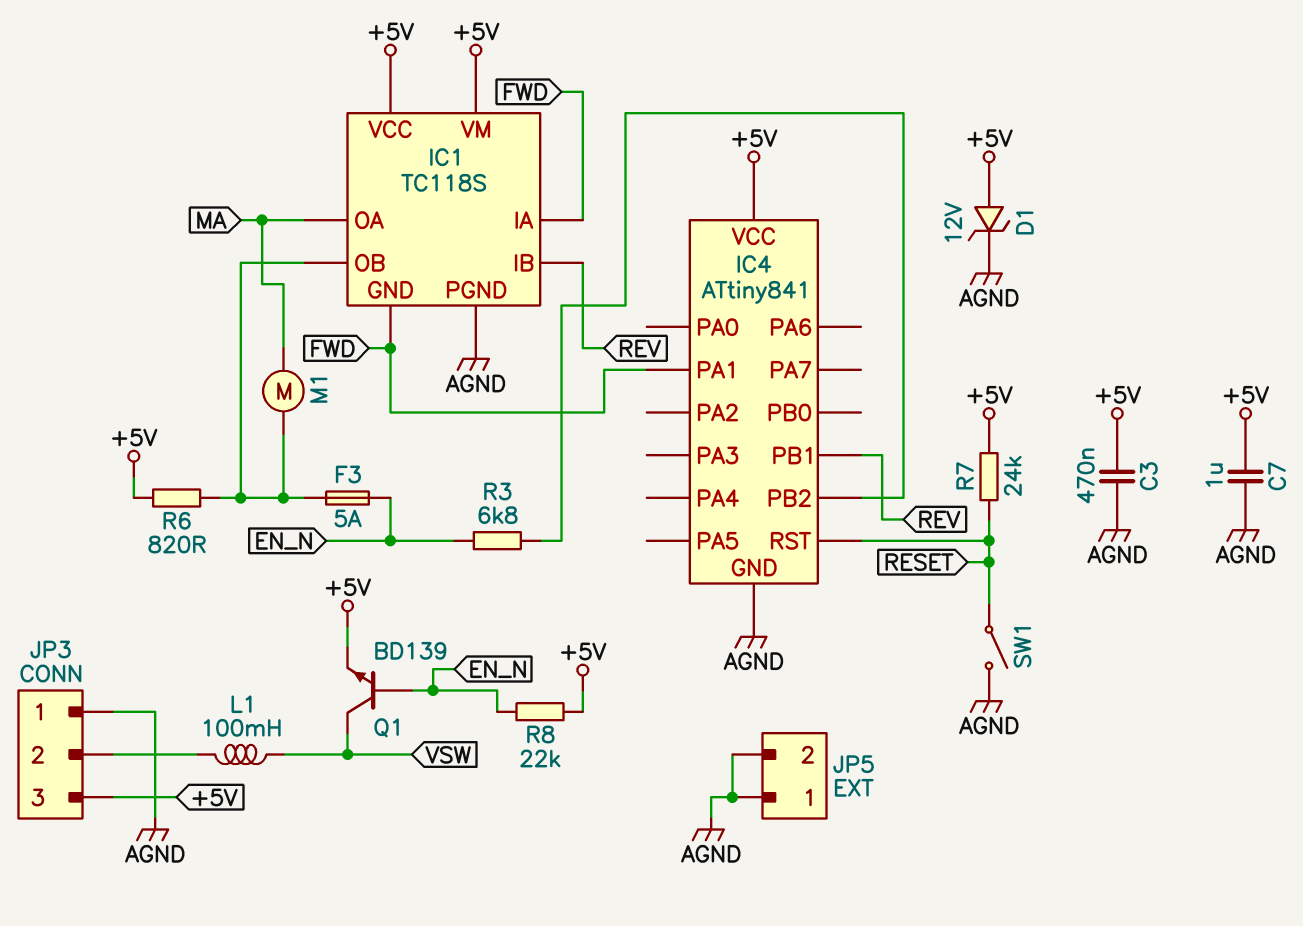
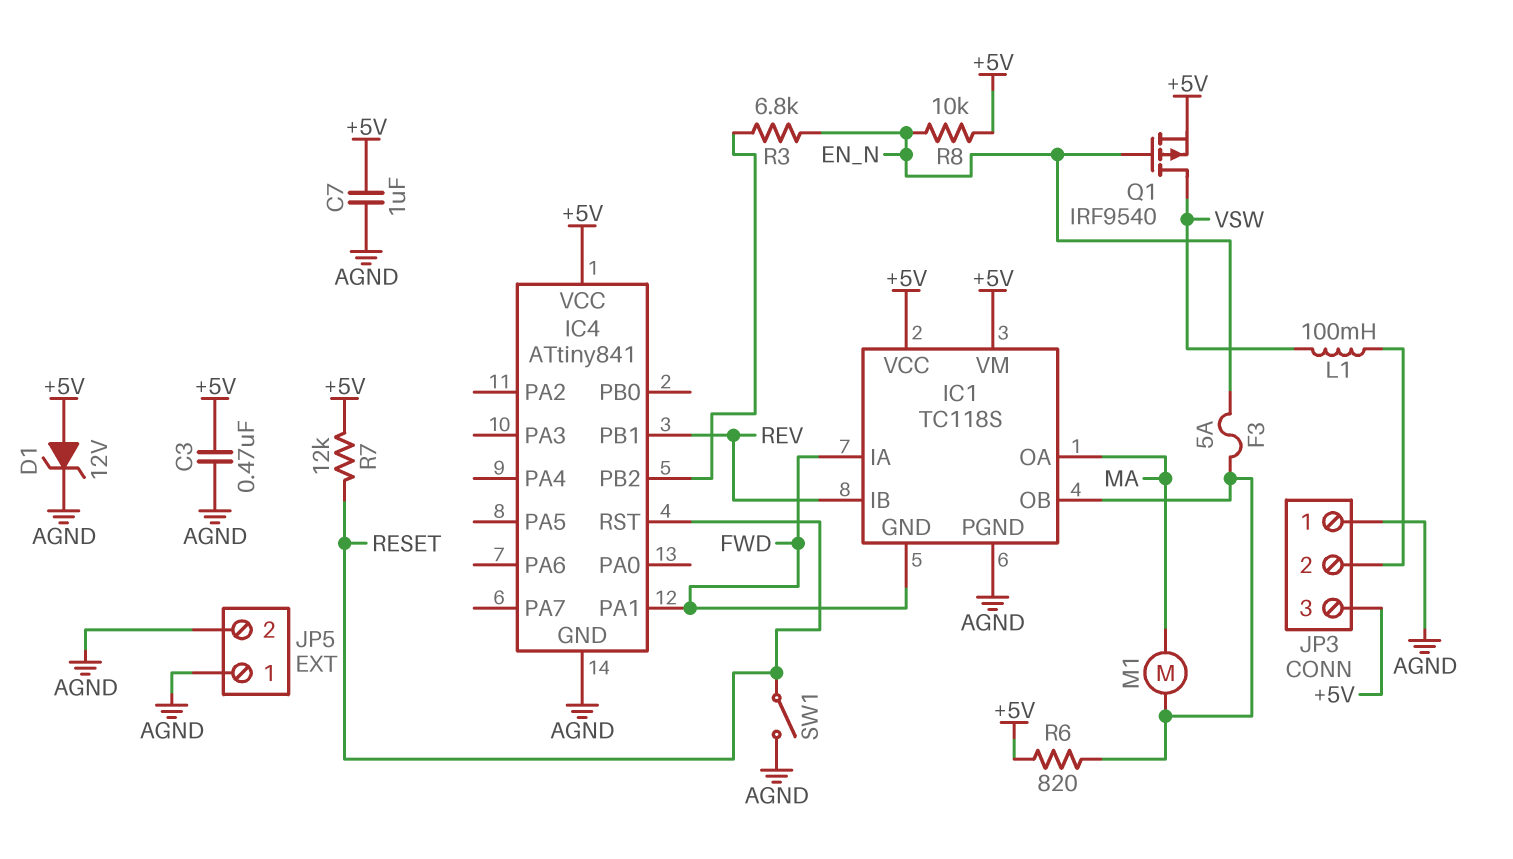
Q1: NPN BD139 (B EN_N, C VSW, E +5V) -> PMOS IRF9540 (G EN_N, D VSW, S +5V)
R7: 24k (+5V, RESET) -> 12k (+5V, RESET)
R8: 22k (+5V, EN_N) -> 10k (+5V, EN_N)

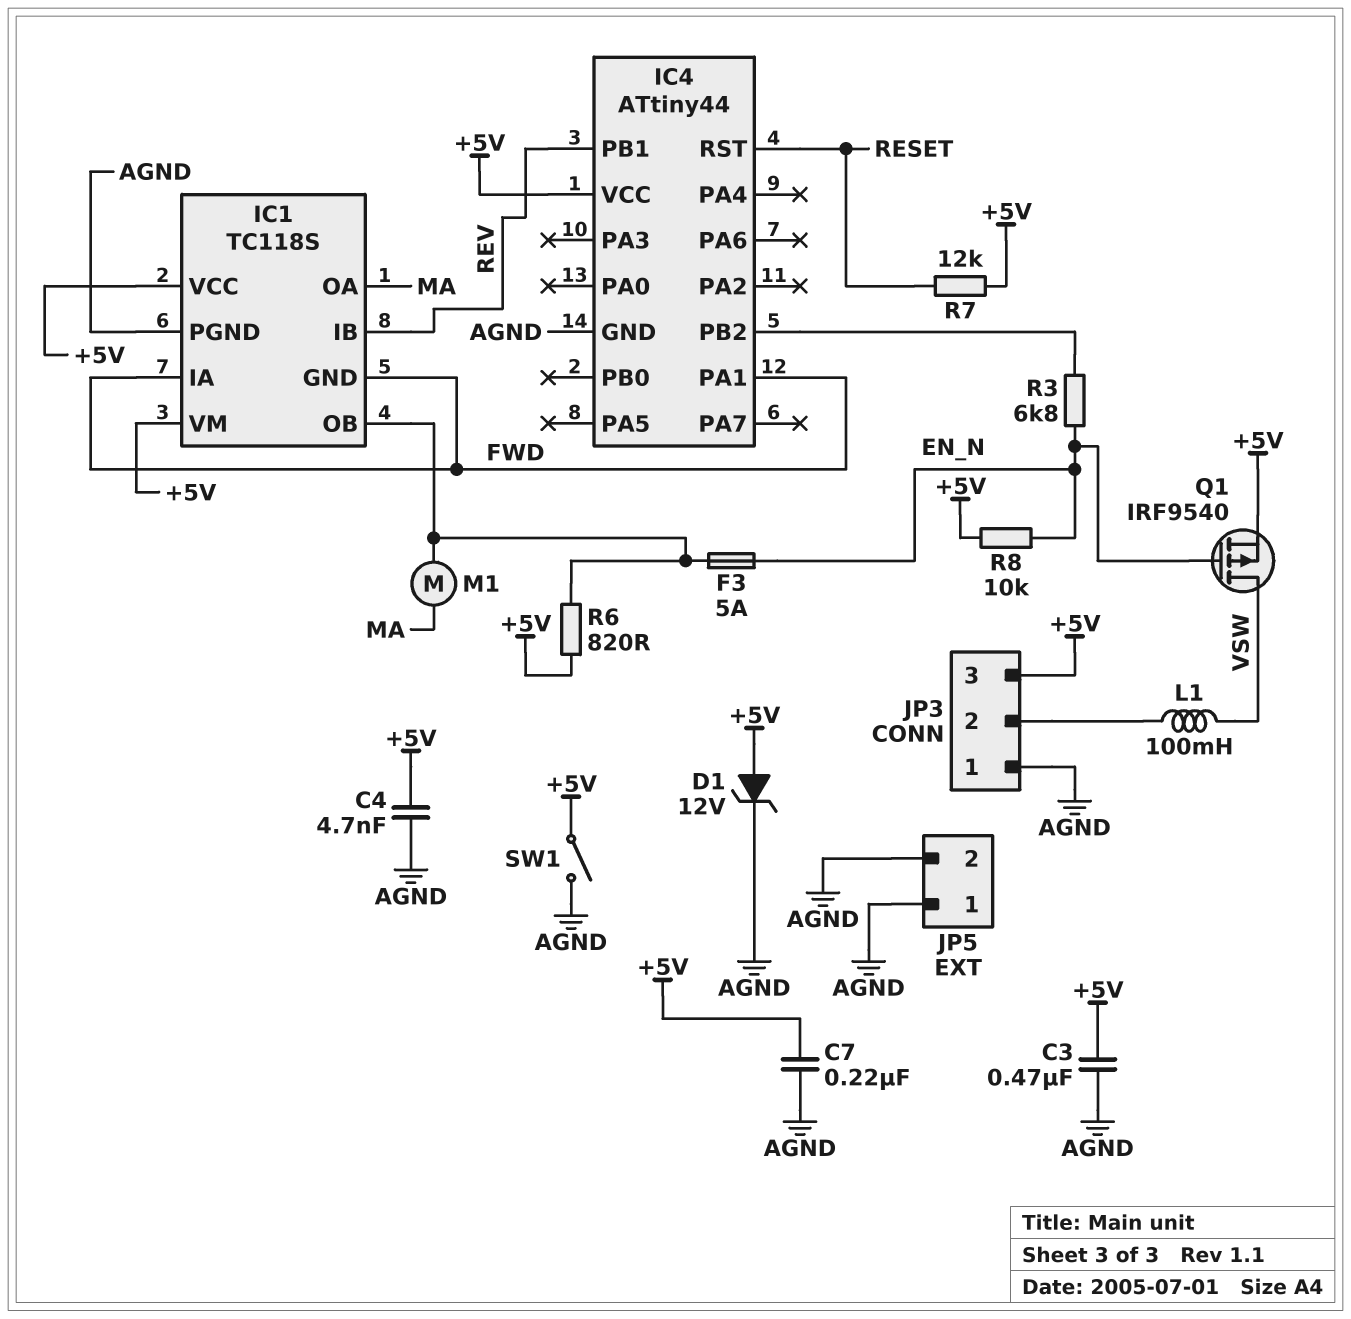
C4: none -> 4.7nF (+5V, AGND)
C7: 1uF (+5V, AGND) -> 220nF (+5V, AGND)
IC4: ATtiny841 -> ATtiny44
SW1: switch (AGND, RESET) -> switch (+5V, AGND)

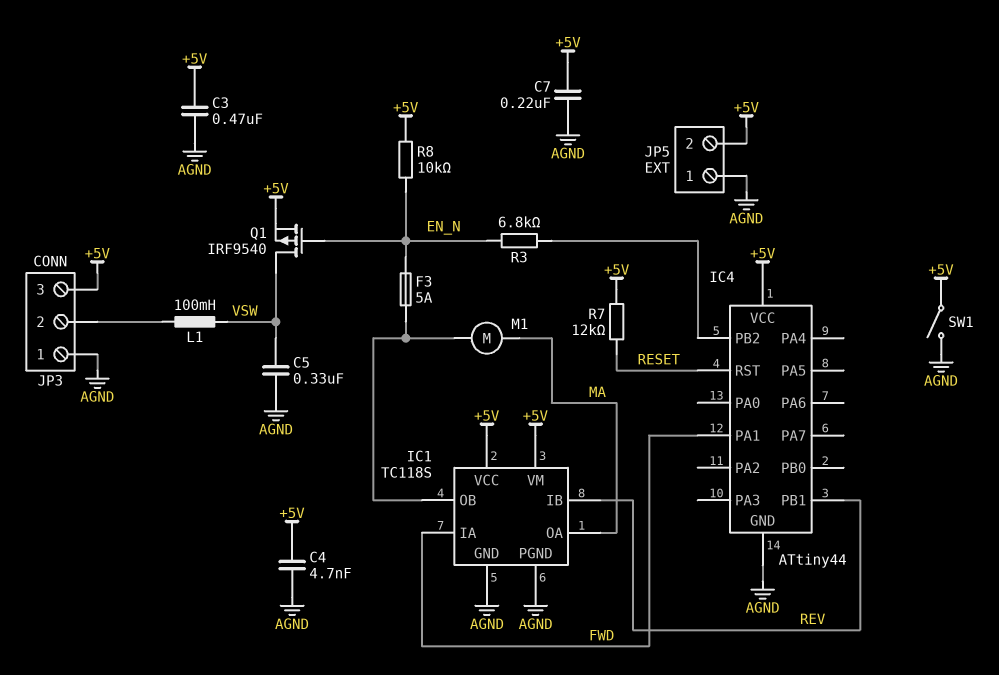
C5: none -> 330nF (AGND, VSW)
D1: zener 12V (A +5V, K AGND) -> none
IC1 pin GND: FWD -> AGND
JP5 pin 2: AGND -> +5V
R6: 820 (+5V, IC1/OB) -> none

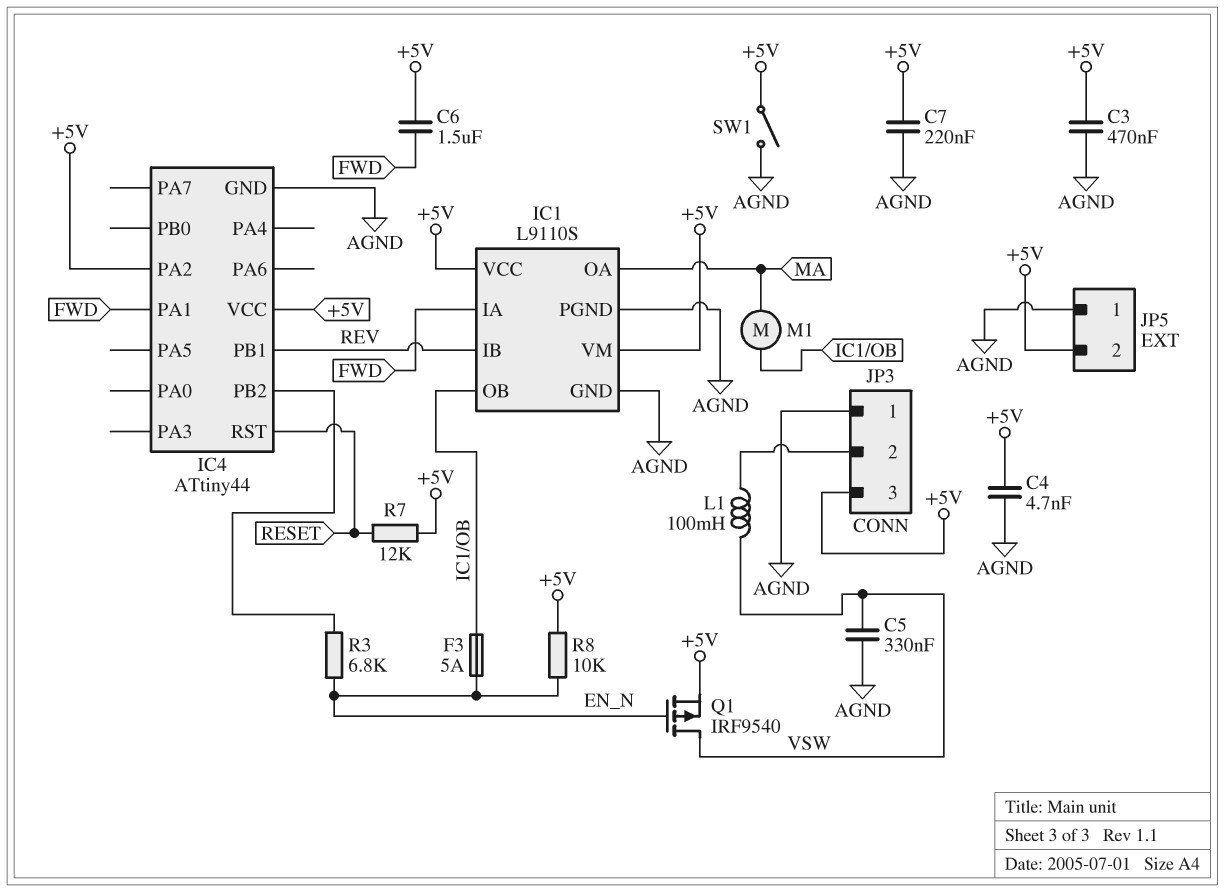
C6: none -> 1.5uF (+5V, FWD)
IC1: TC118S -> L9110S
IC4 pin PA2: none -> +5V

